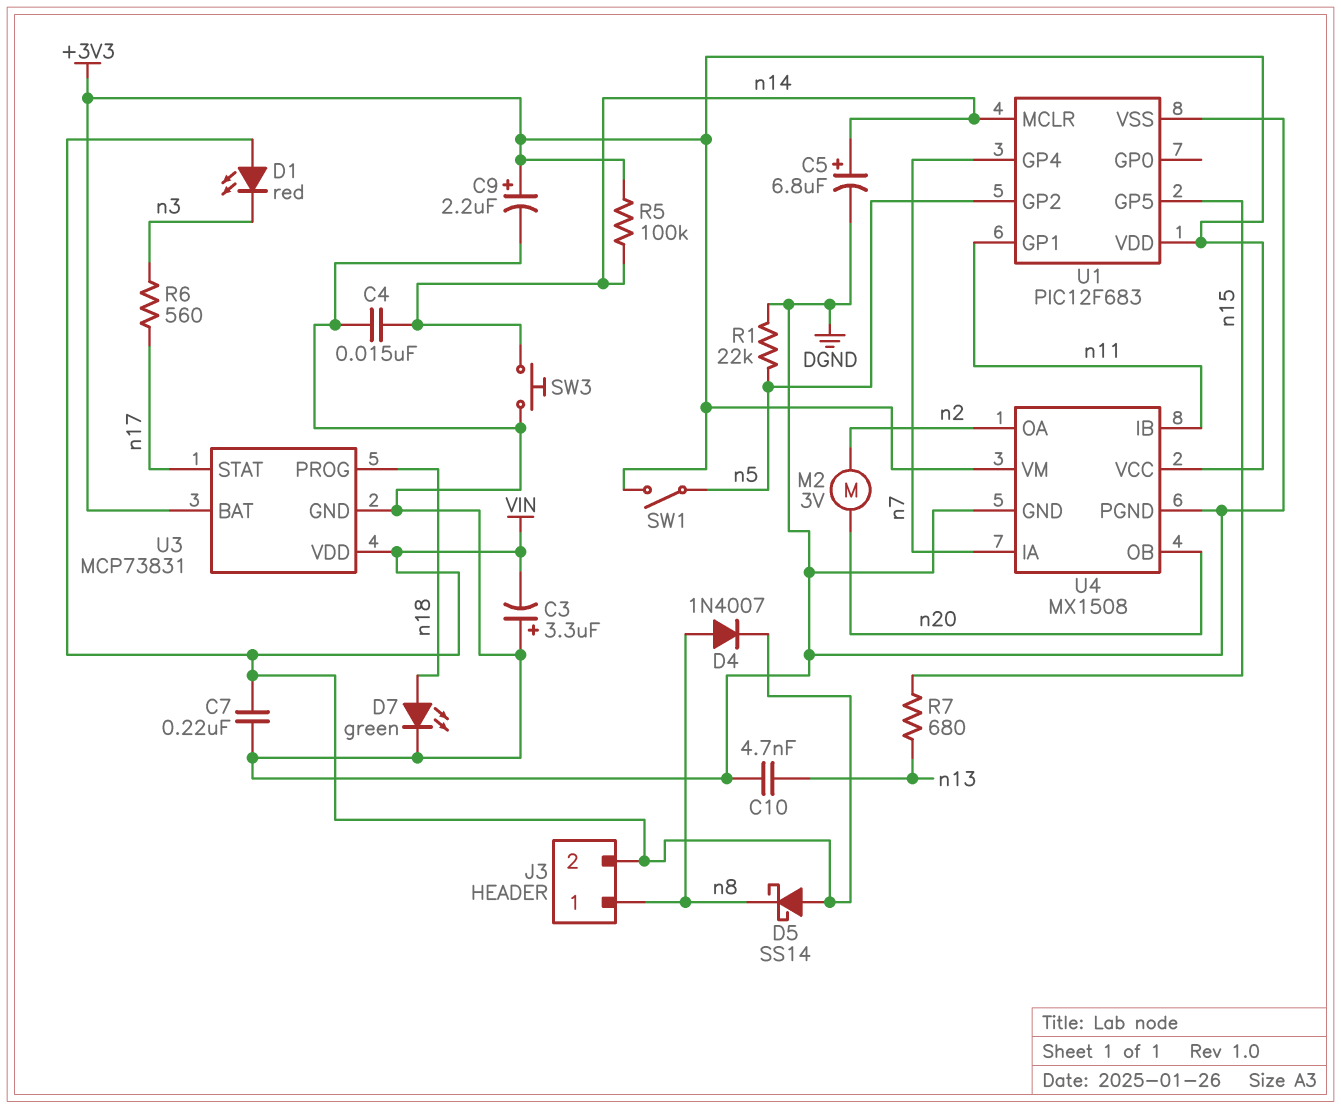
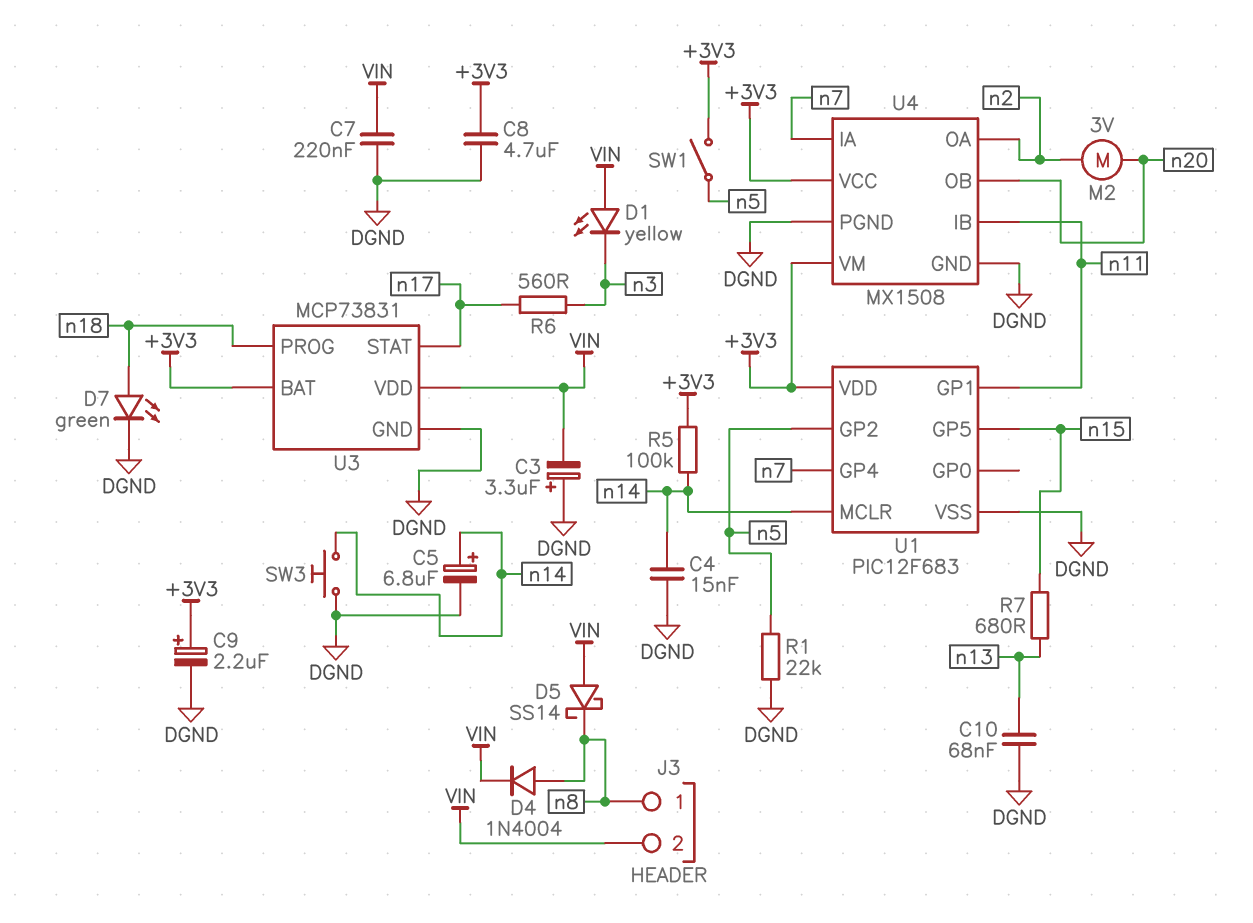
C8: none -> 4.7uF (+3V3, DGND)
C10: 4.7nF (DGND, n13) -> 68nF (DGND, n13)
D1: LED red (A VIN, K n3) -> LED yellow (A VIN, K n3)
D4: diode 1N4007 (A n8, K VIN) -> diode 1N4004 (A n8, K VIN)

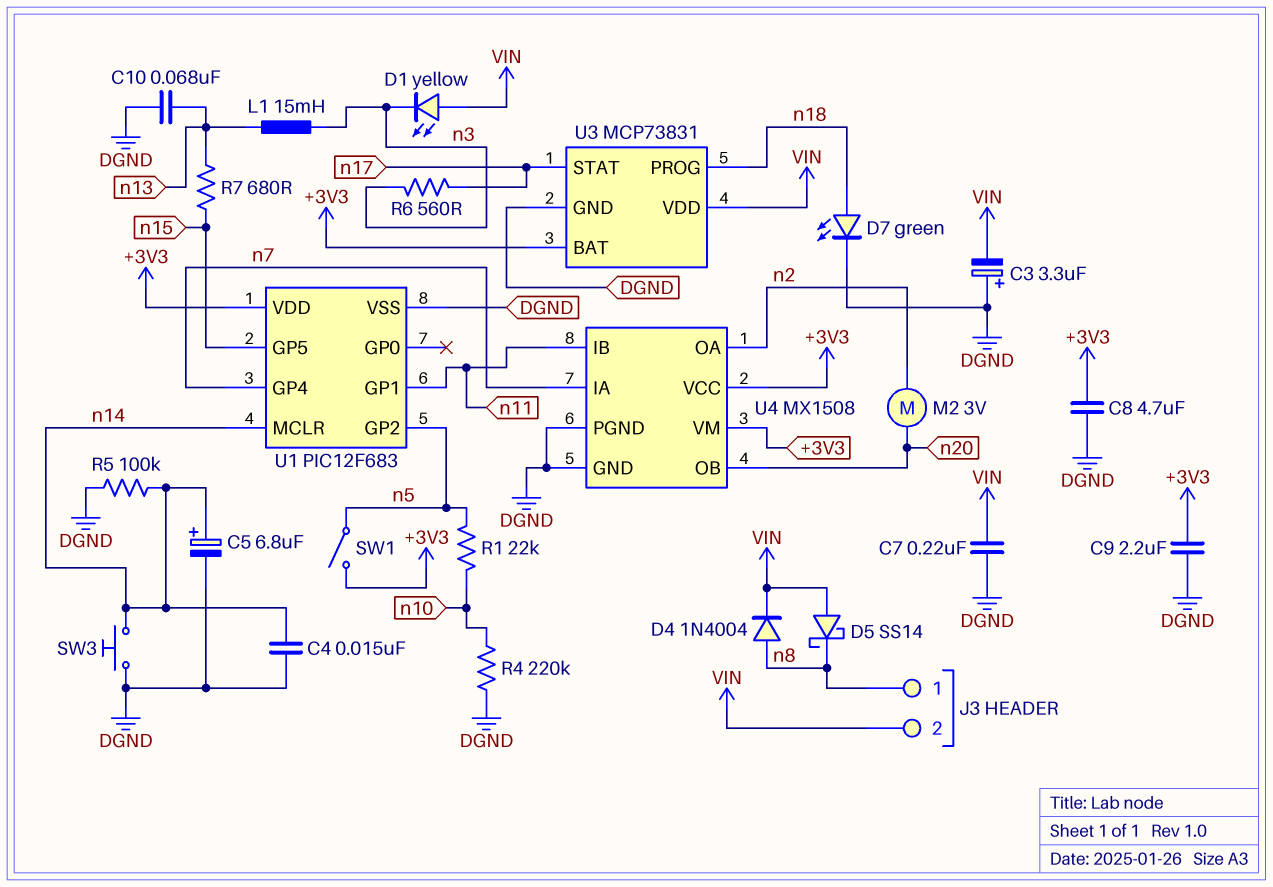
C9: 2.2uF (plus +3V3, minus DGND) -> 2.2uF (+3V3, DGND)
L1: none -> 15mH (n3, n13)
R1: 22k (DGND, n5) -> 22k (n5, n10)
R4: none -> 220k (DGND, n10)
R5: 100k (+3V3, n14) -> 100k (DGND, n14)

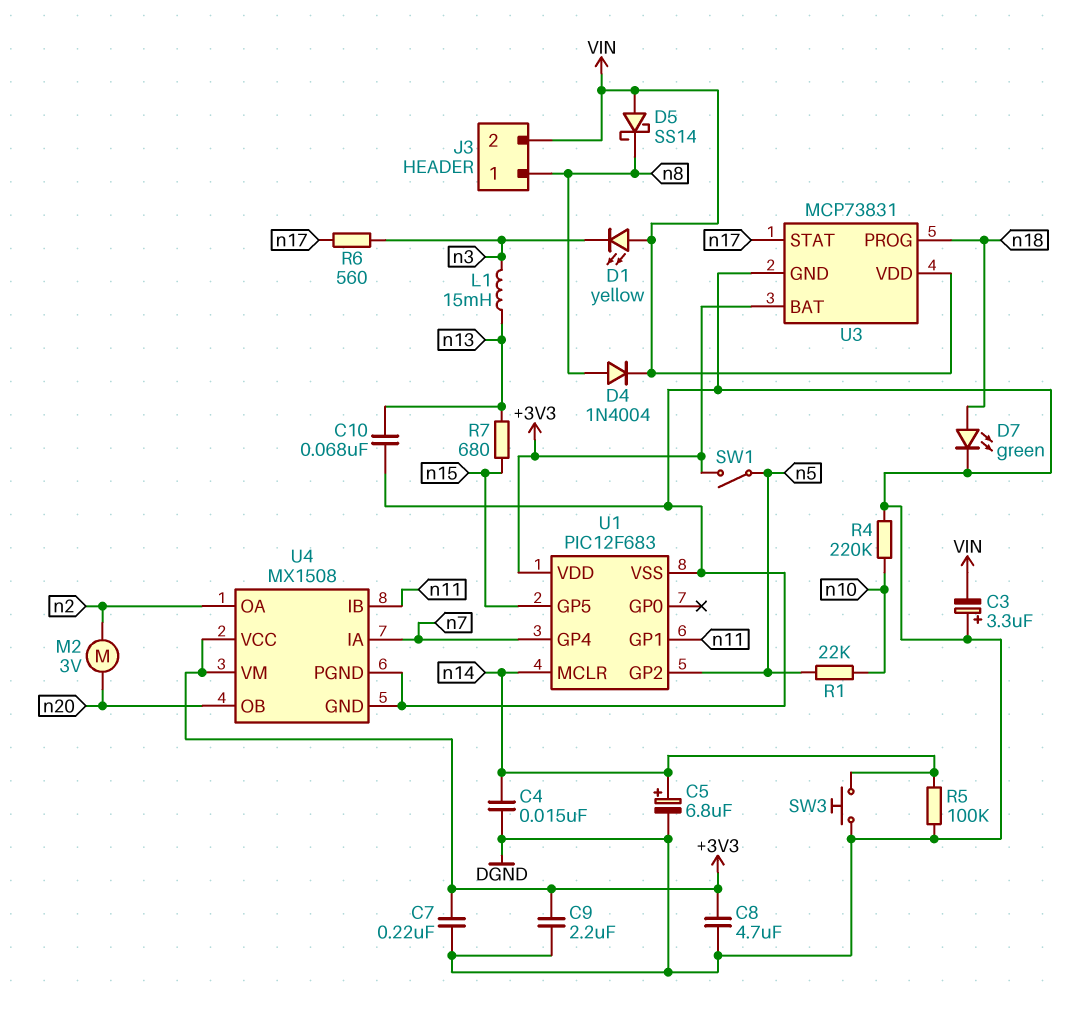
C7: 220nF (DGND, VIN) -> 220nF (+3V3, DGND)

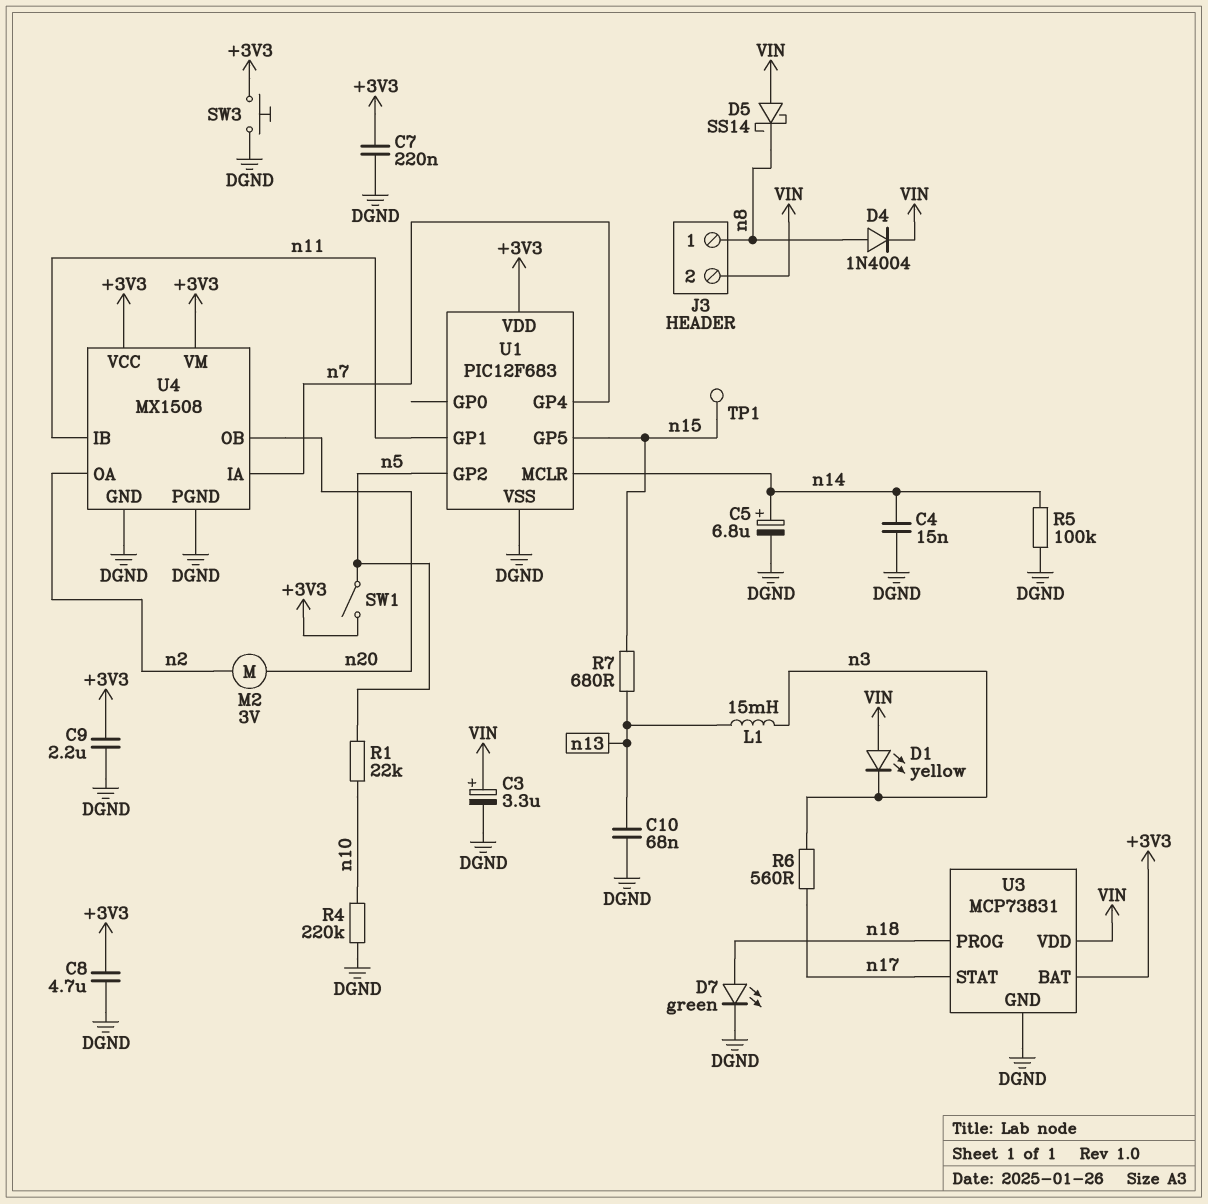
C3: 3.3uF (plus DGND, minus VIN) -> 3.3uF (plus VIN, minus DGND)
SW3: button (DGND, n14) -> button (+3V3, DGND)
TP1: none -> test point (n15)

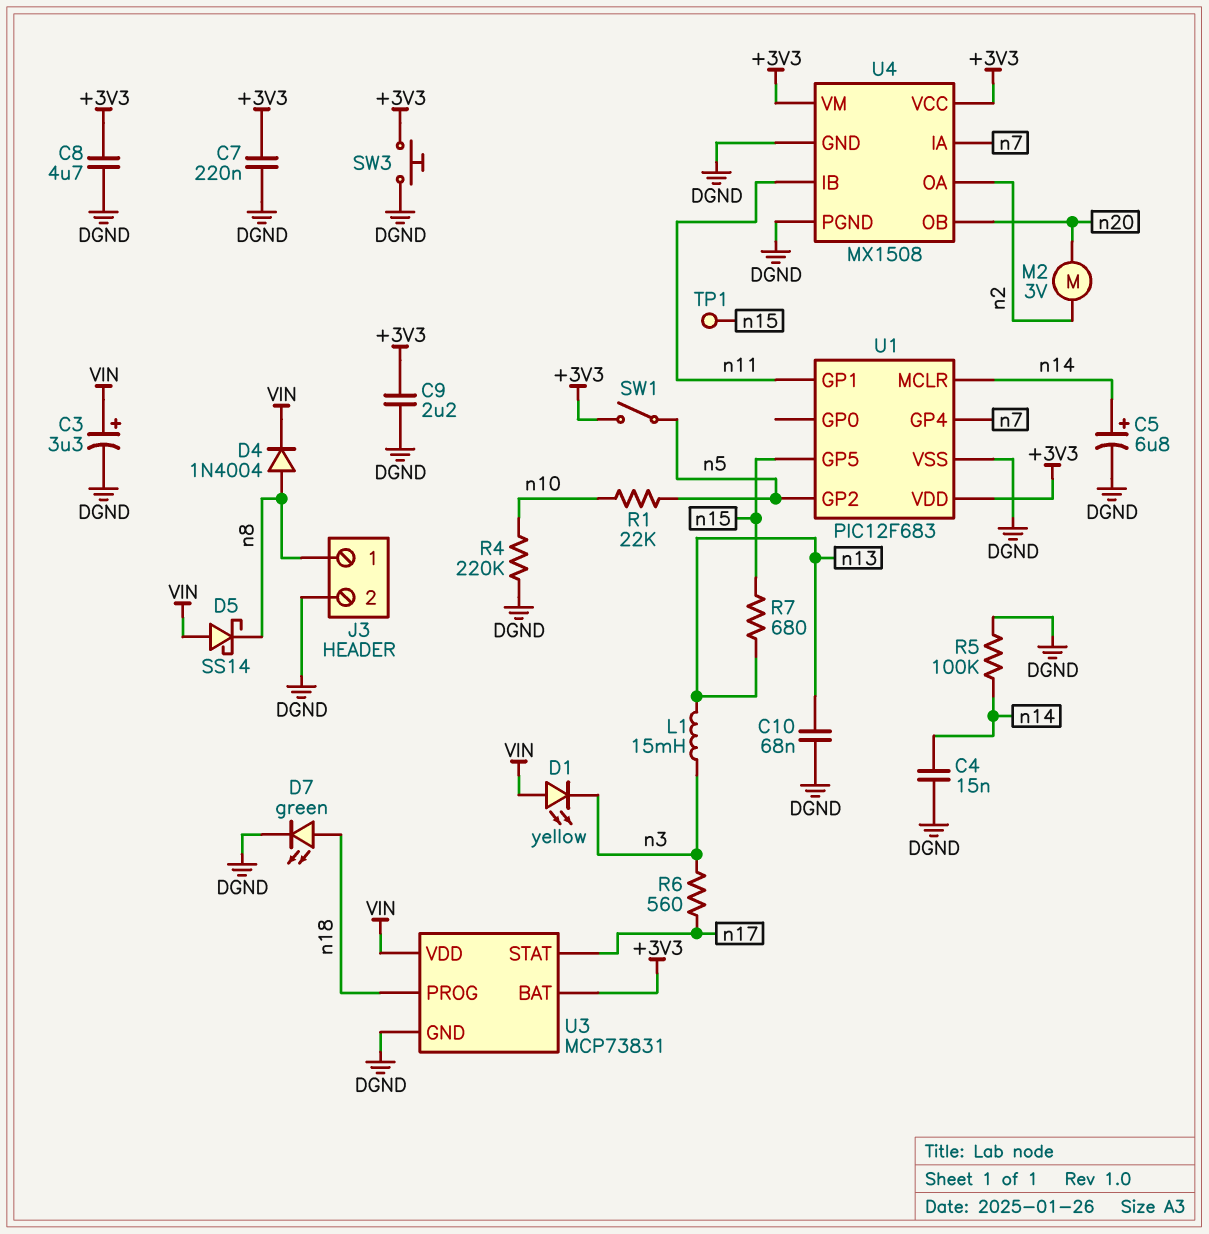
J3 pin 2: VIN -> DGND

